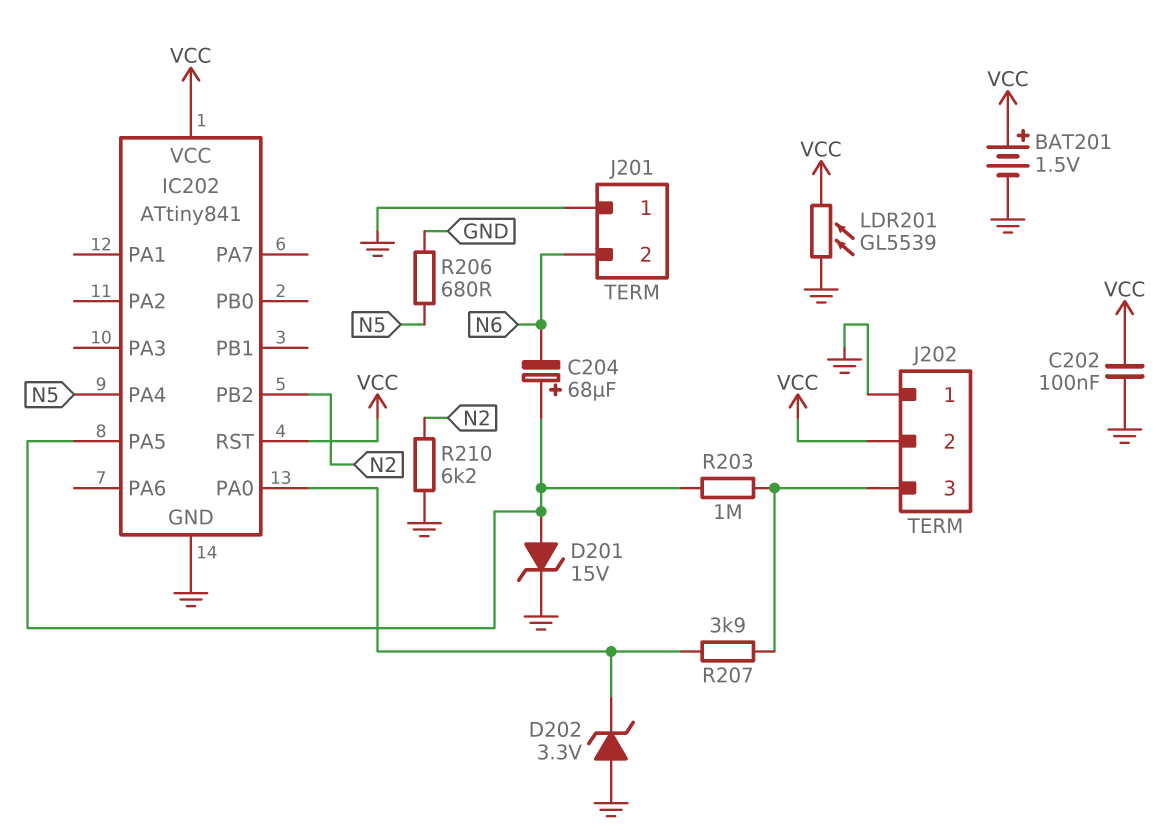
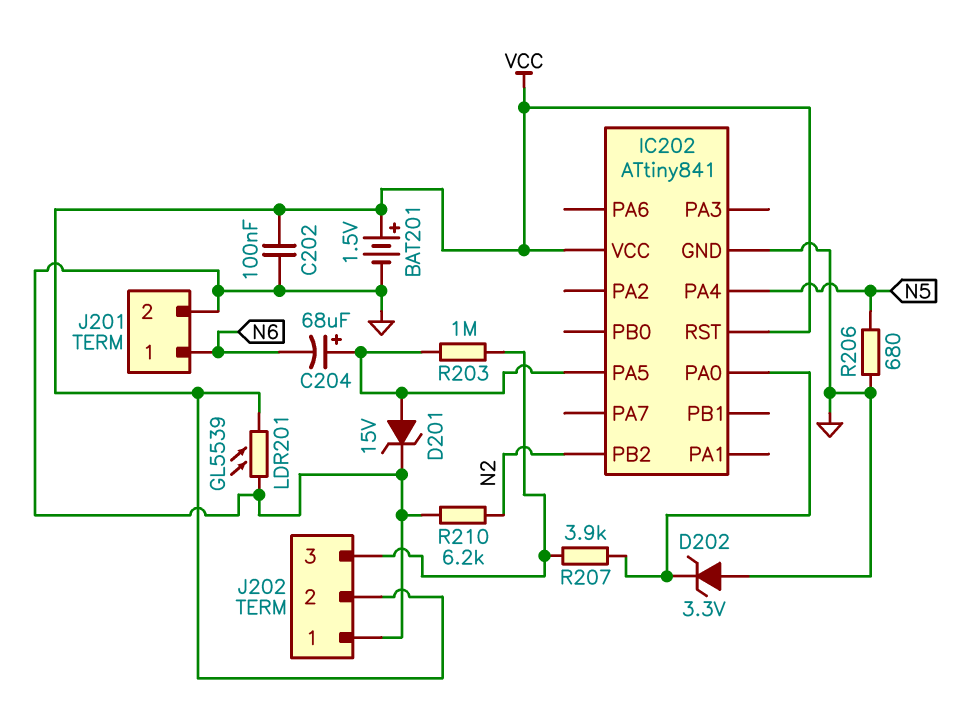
J201 pin 1: GND -> N6
J201 pin 2: N6 -> GND

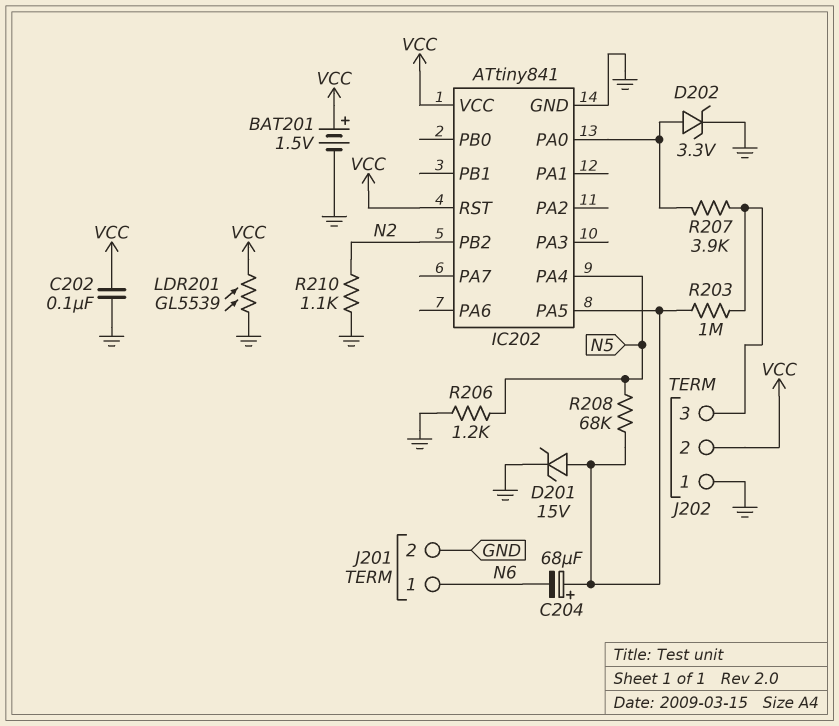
D202: zener 3.3V (A GND, K IC202/PA0) -> zener 3.3V (A IC202/PA0, K GND)
R206: 680 (GND, N5) -> 1.2k (GND, N5)
R208: none -> 68k (IC202/PA5, N5)
R210: 6.2k (GND, N2) -> 1.1k (GND, N2)

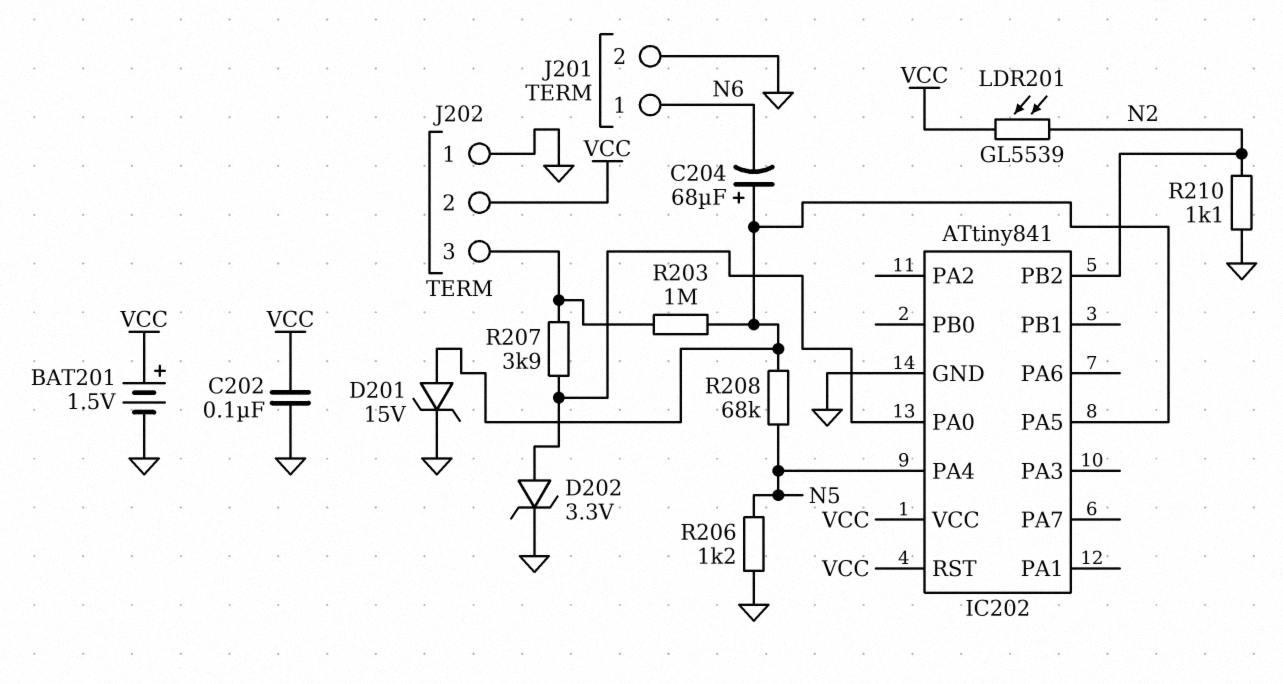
LDR201: GL5539 (GND, VCC) -> GL5539 (N2, VCC)

